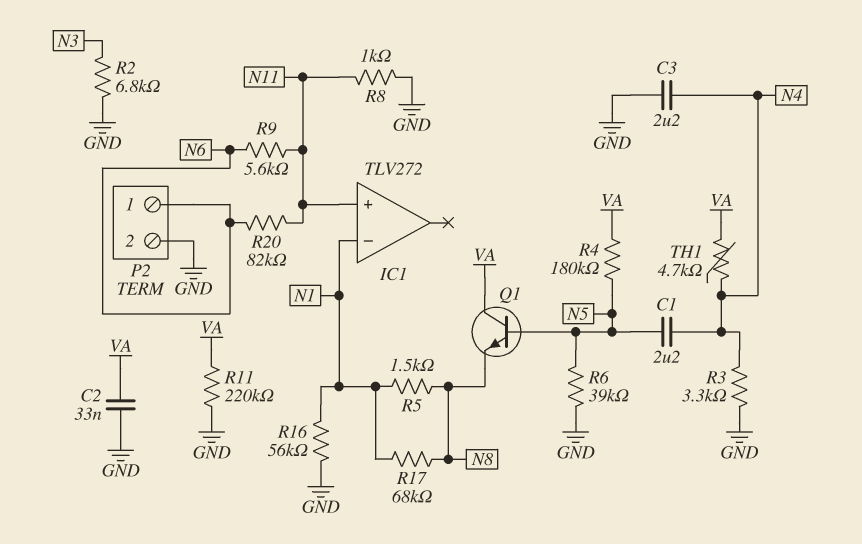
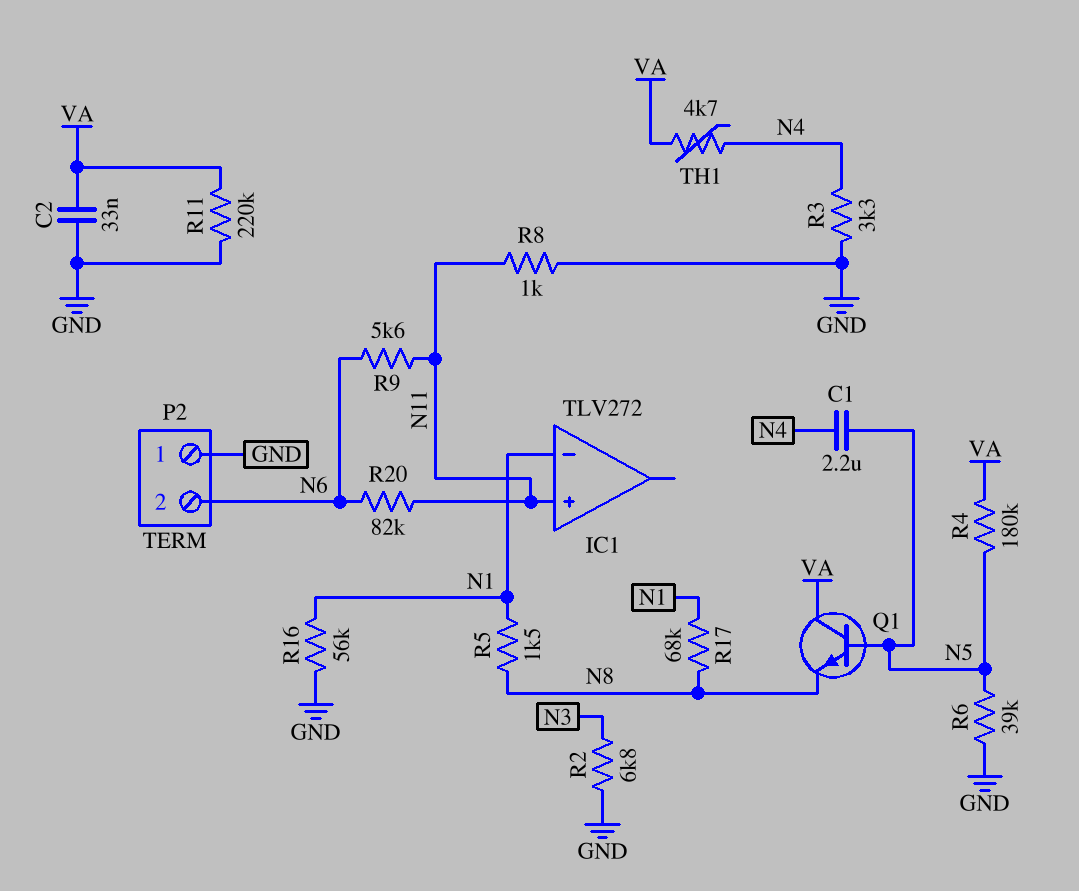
C3: 2.2uF (GND, N4) -> none
P2 pin 1: N6 -> GND
P2 pin 2: GND -> N6

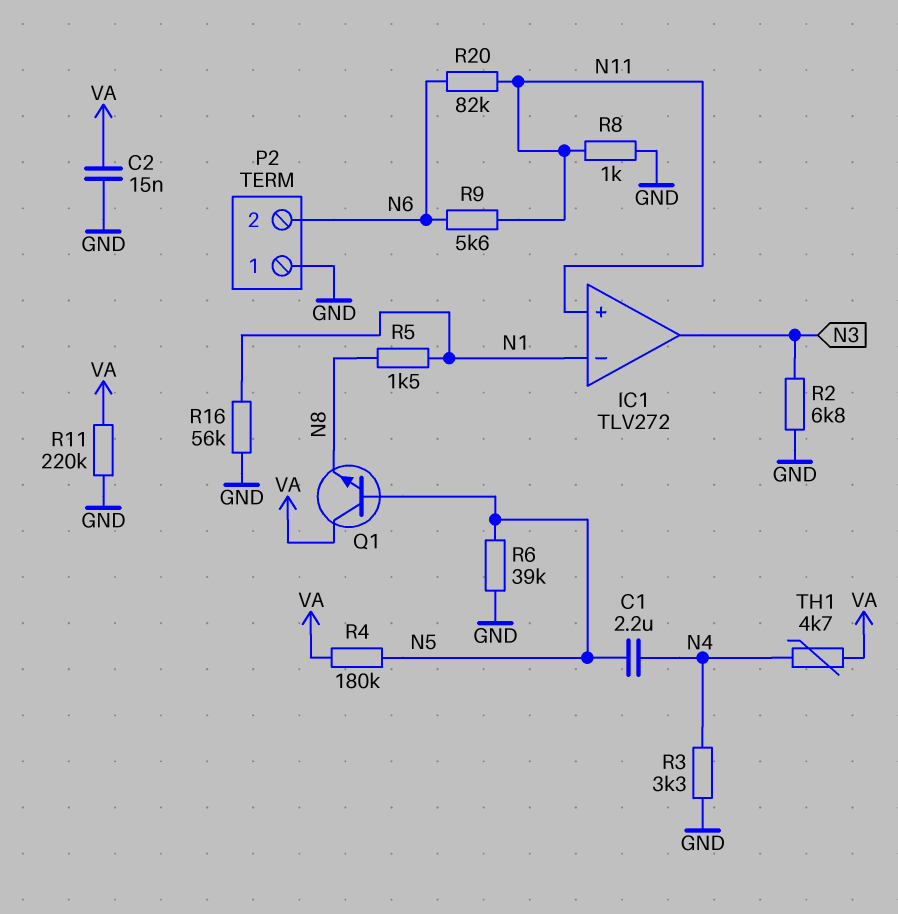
C2: 33nF (GND, VA) -> 15nF (GND, VA)
IC1 pin out: none -> N3
R17: 68k (N1, N8) -> none

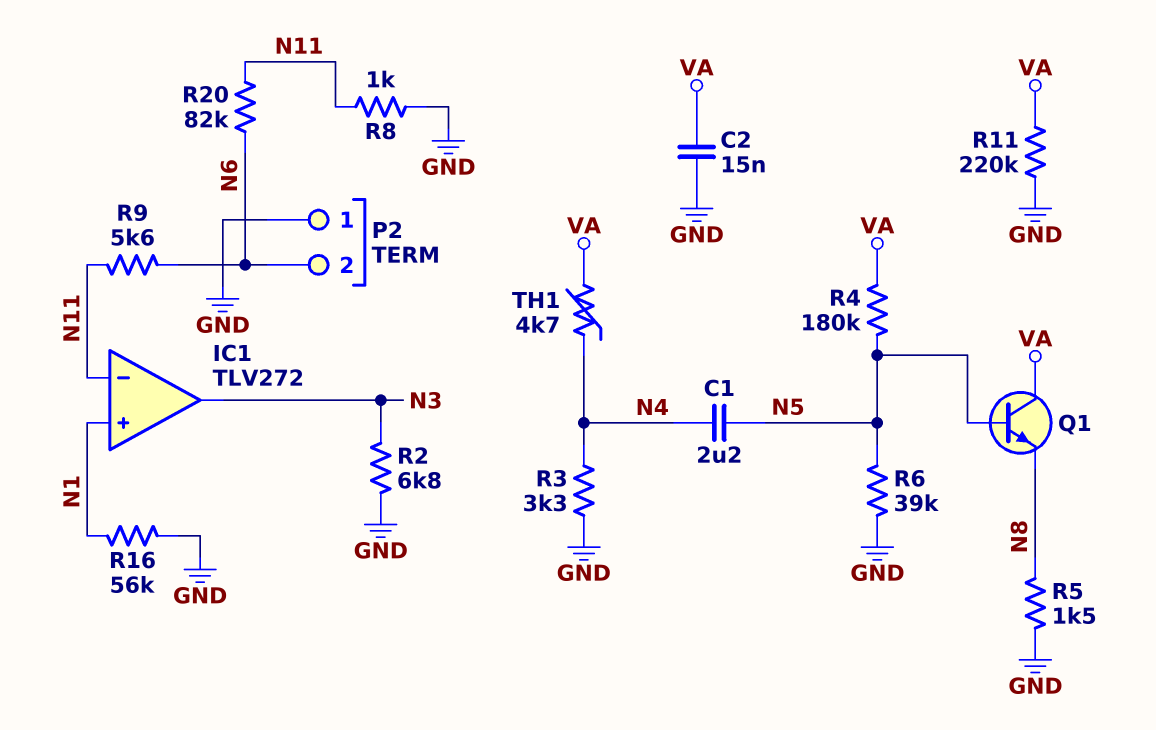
IC1 pin in+: N11 -> N1
IC1 pin in-: N1 -> N11
R5: 1.5k (N1, N8) -> 1.5k (GND, N8)

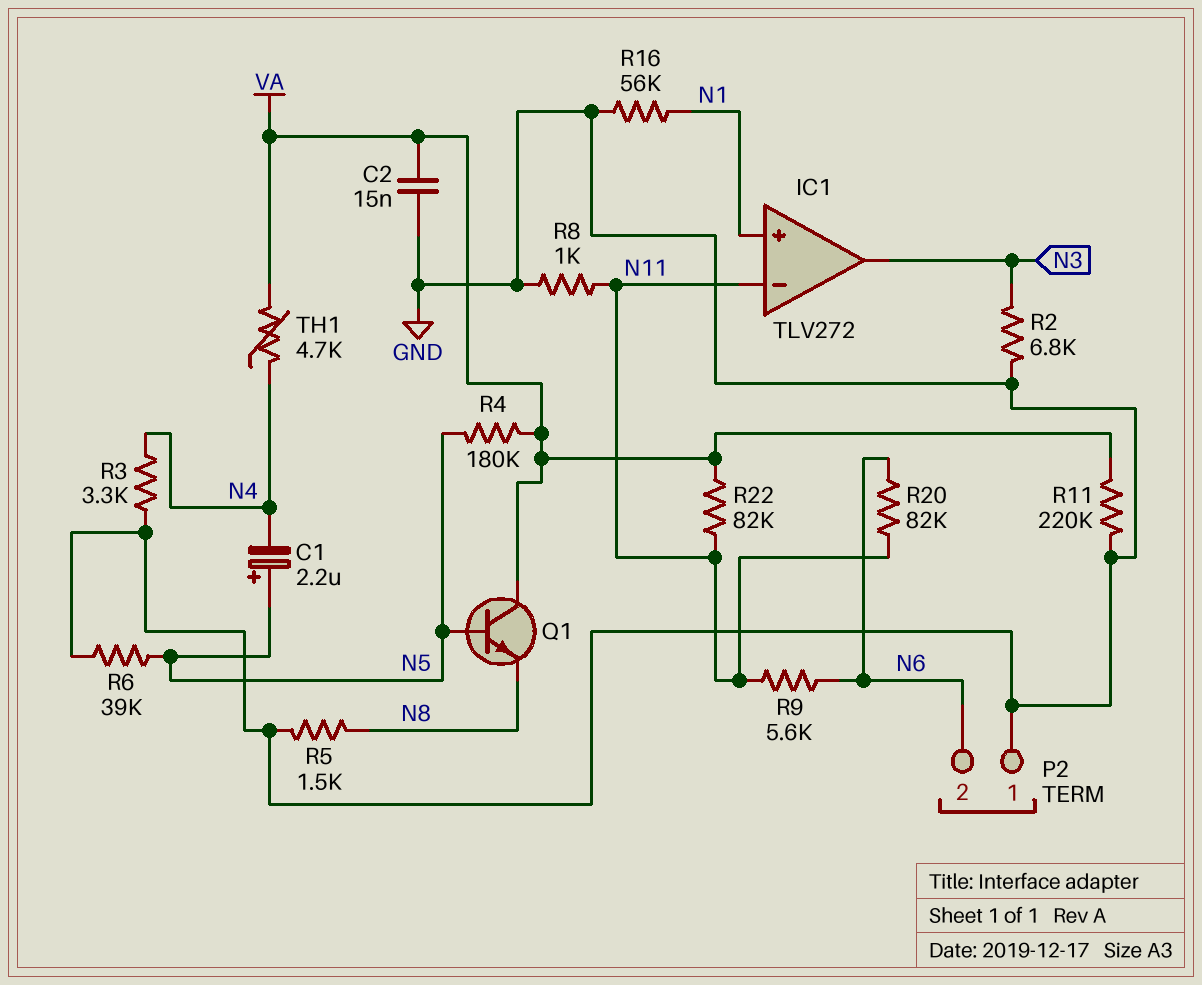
C1: 2.2uF (N4, N5) -> 2.2uF (plus N5, minus N4)
R22: none -> 82k (N11, VA)

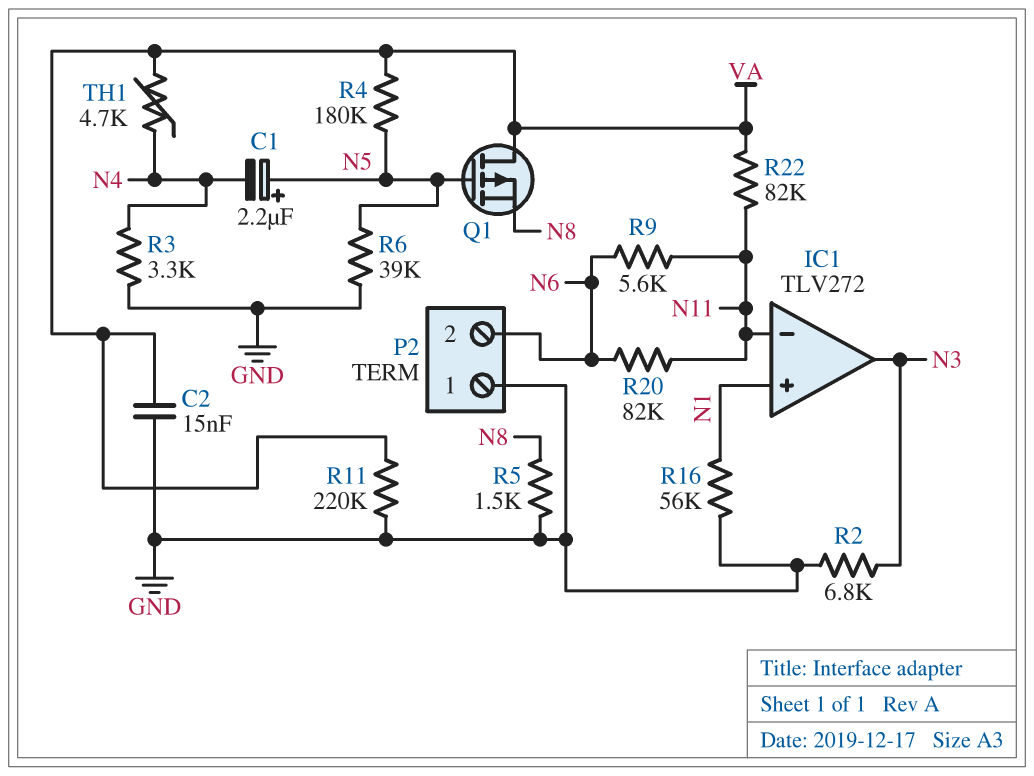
Q1: NPN (B N5, C VA, E N8) -> PMOS (G N5, D VA, S N8)
R8: 1k (GND, N11) -> none

